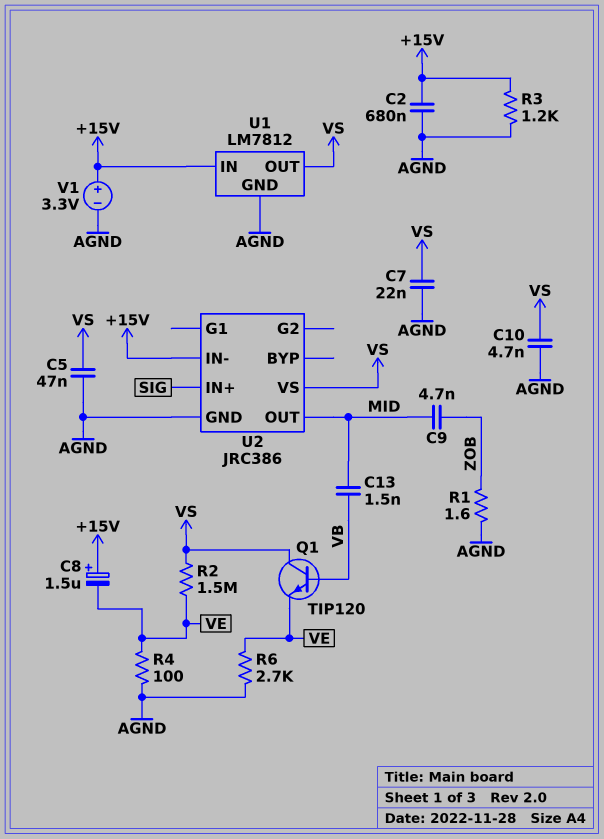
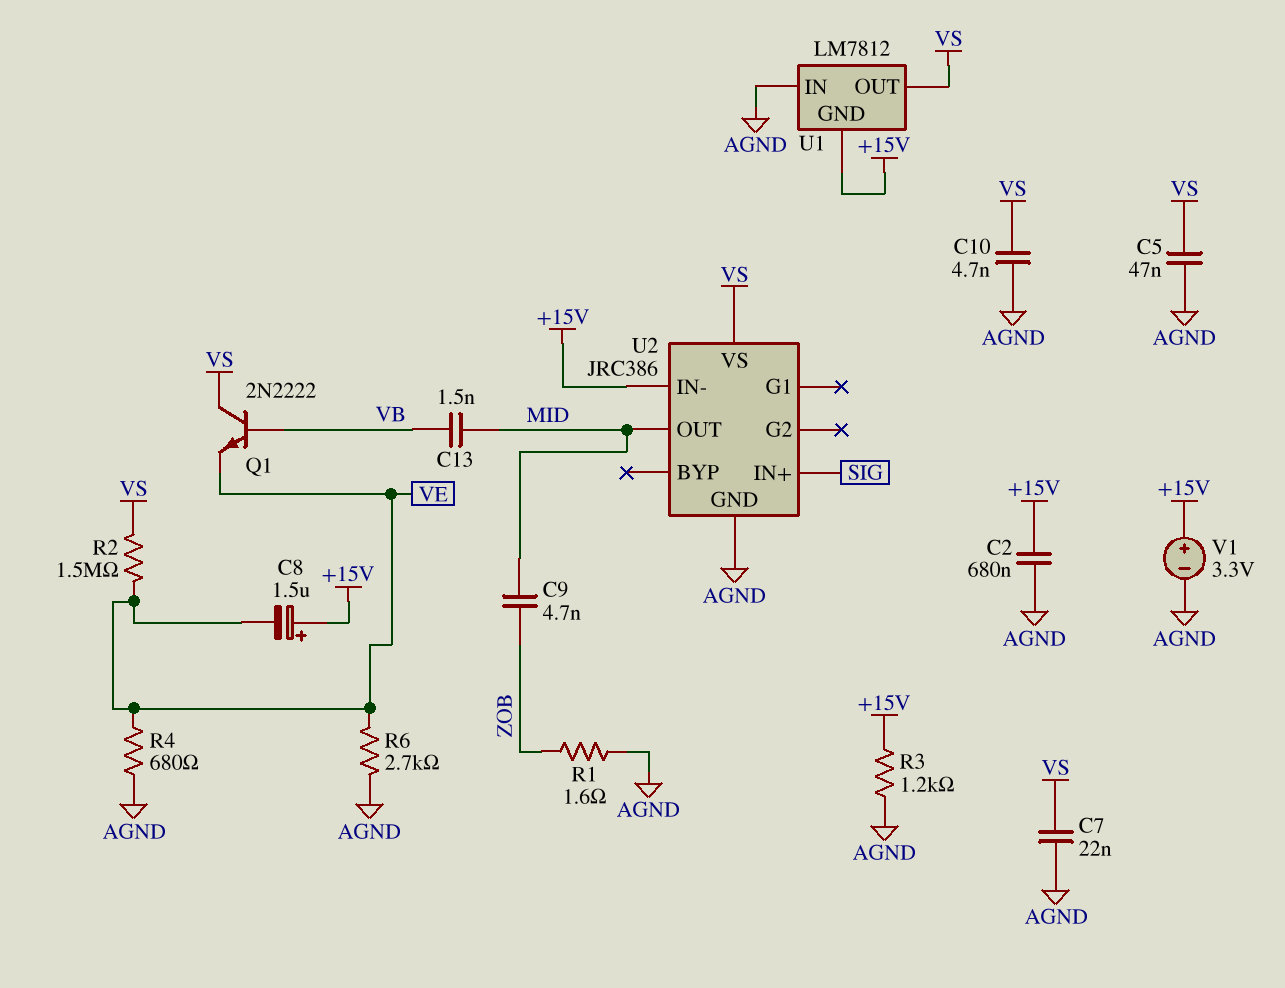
Q1: NPN TIP120 (B VB, C VS, E VE) -> NPN 2N2222 (B VB, C VS, E VE)
R4: 100 (AGND, VE) -> 680 (AGND, VE)
U1 pin GND: AGND -> +15V
U1 pin IN: +15V -> AGND

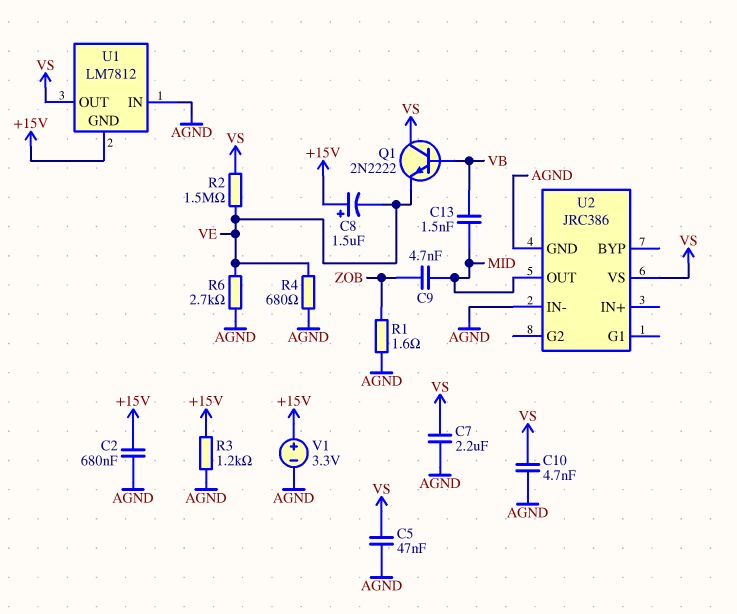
C7: 22nF (AGND, VS) -> 2.2uF (AGND, VS)
U2 pin IN+: SIG -> none
U2 pin IN-: +15V -> AGND

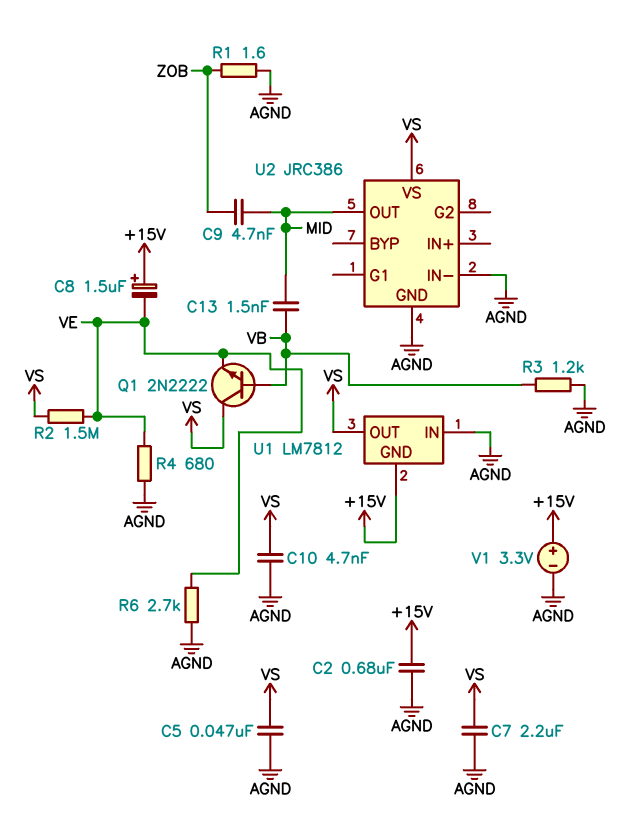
R3: 1.2k (+15V, AGND) -> 1.2k (AGND, VB)

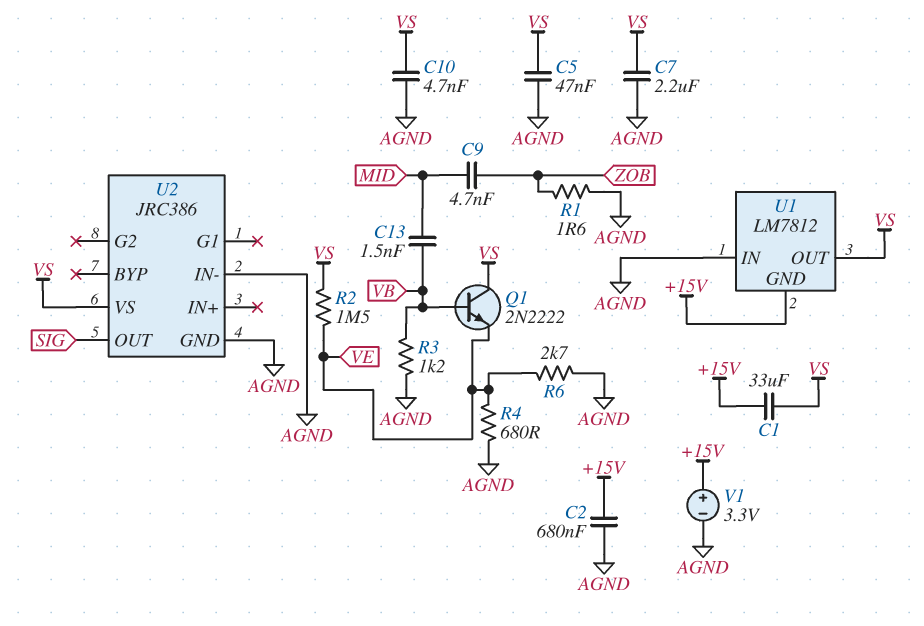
C1: none -> 33uF (+15V, VS)
C8: 1.5uF (plus +15V, minus VE) -> none
U2 pin OUT: MID -> SIG

